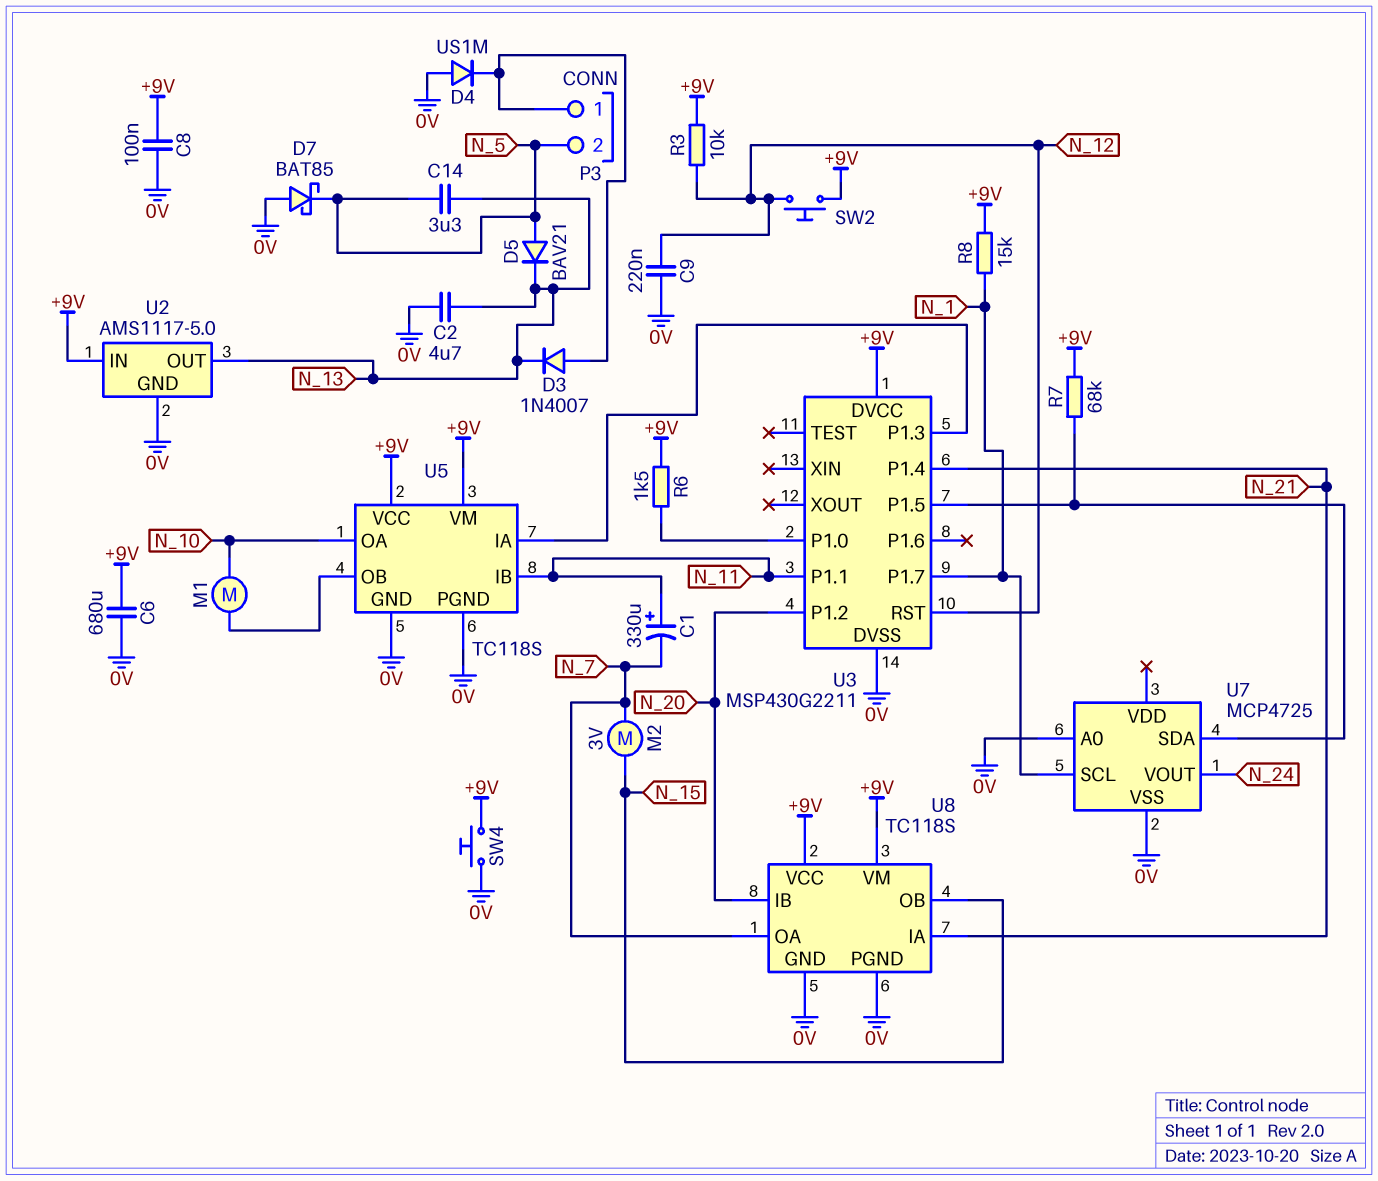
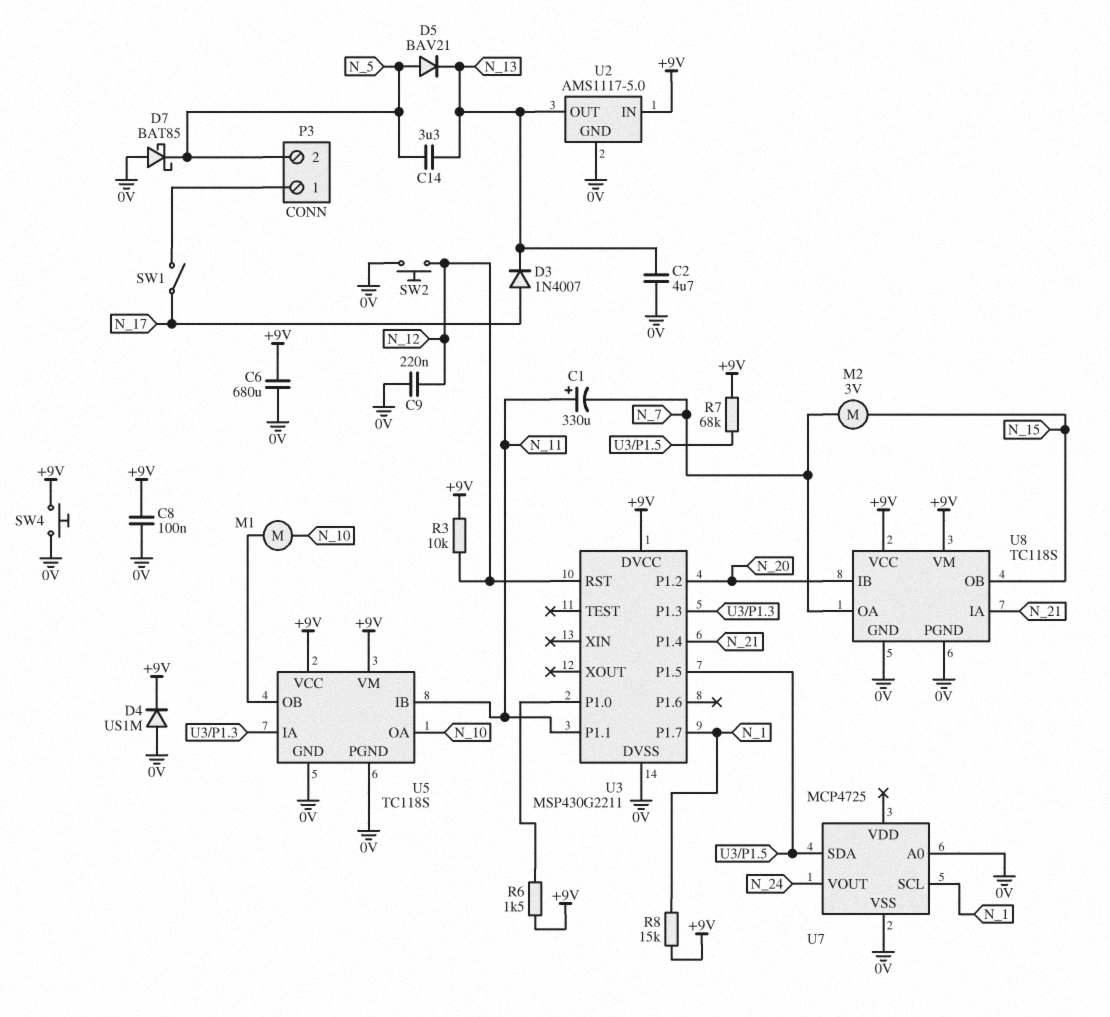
D3: diode 1N4007 (A P3/1, K N_13) -> diode 1N4007 (A N_17, K N_13)
D4: diode US1M (A 0V, K P3/1) -> diode US1M (A 0V, K +9V)
SW1: none -> switch (N_17, P3/1)
SW2: button (+9V, N_12) -> button (0V, N_12)

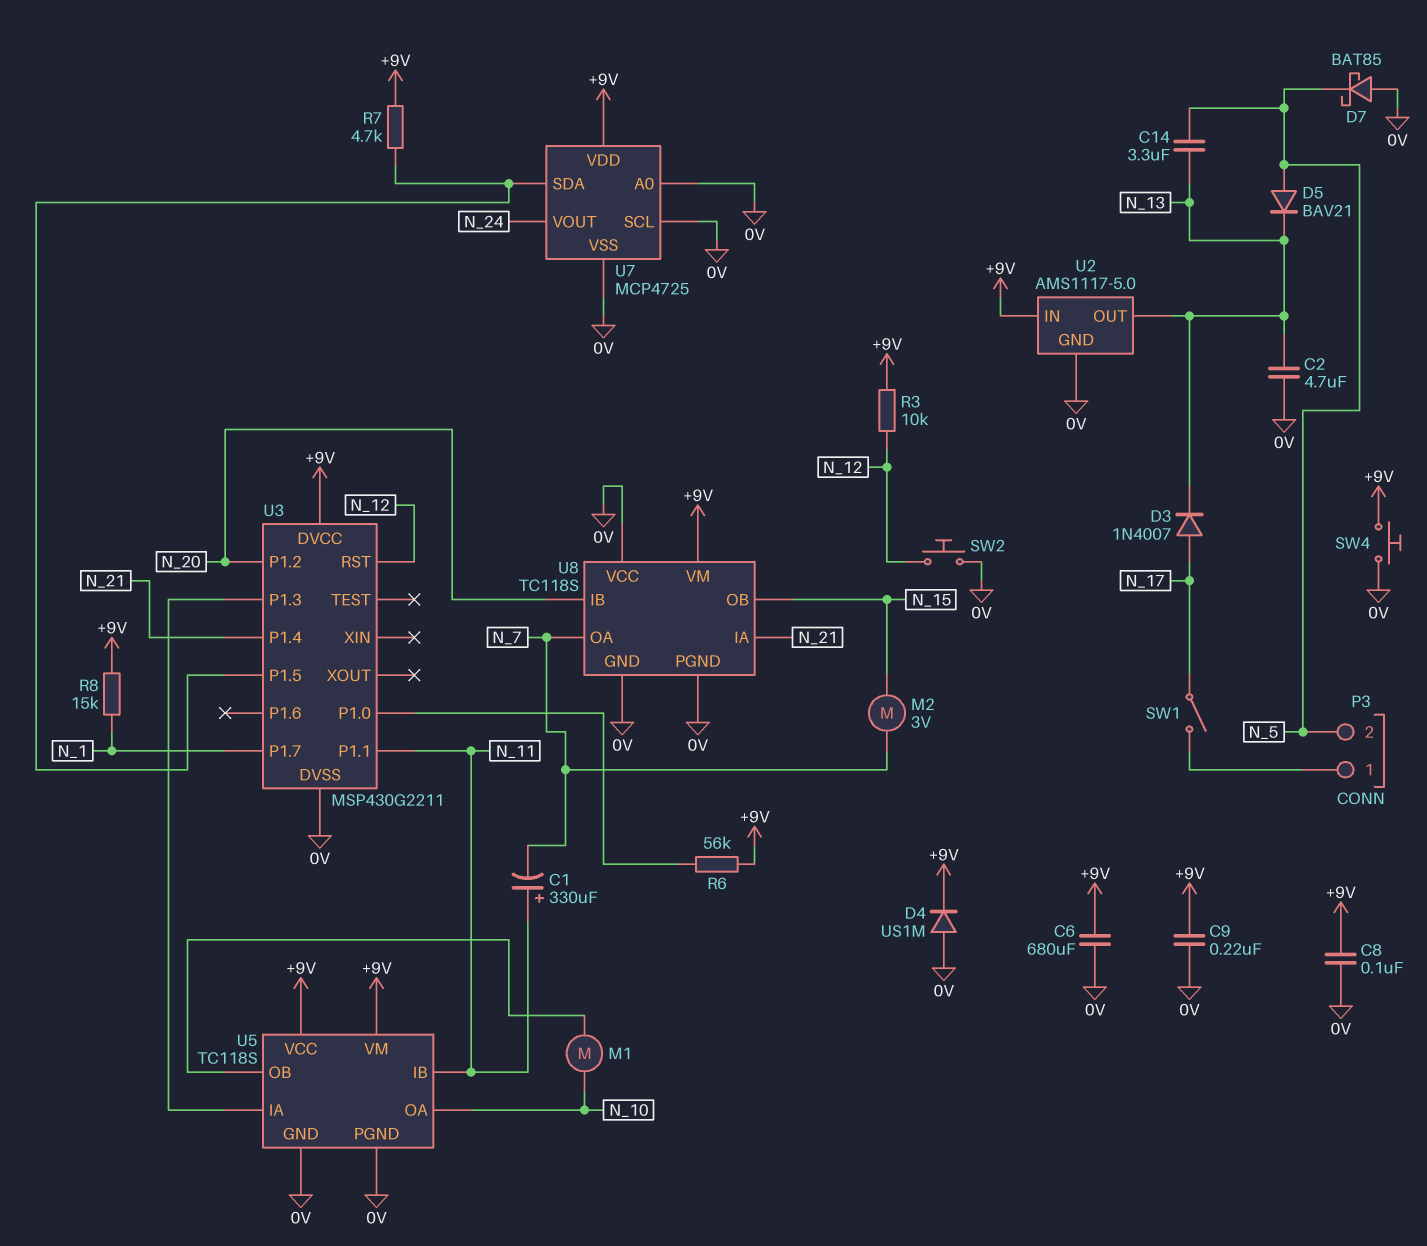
C9: 220nF (0V, N_12) -> 220nF (+9V, 0V)
R6: 1.5k (+9V, U3/P1.0) -> 56k (+9V, U3/P1.0)
R7: 68k (+9V, U3/P1.5) -> 4.7k (+9V, U3/P1.5)
U7 pin SCL: N_1 -> 0V
U7 pin VDD: none -> +9V
U8 pin VCC: +9V -> 0V

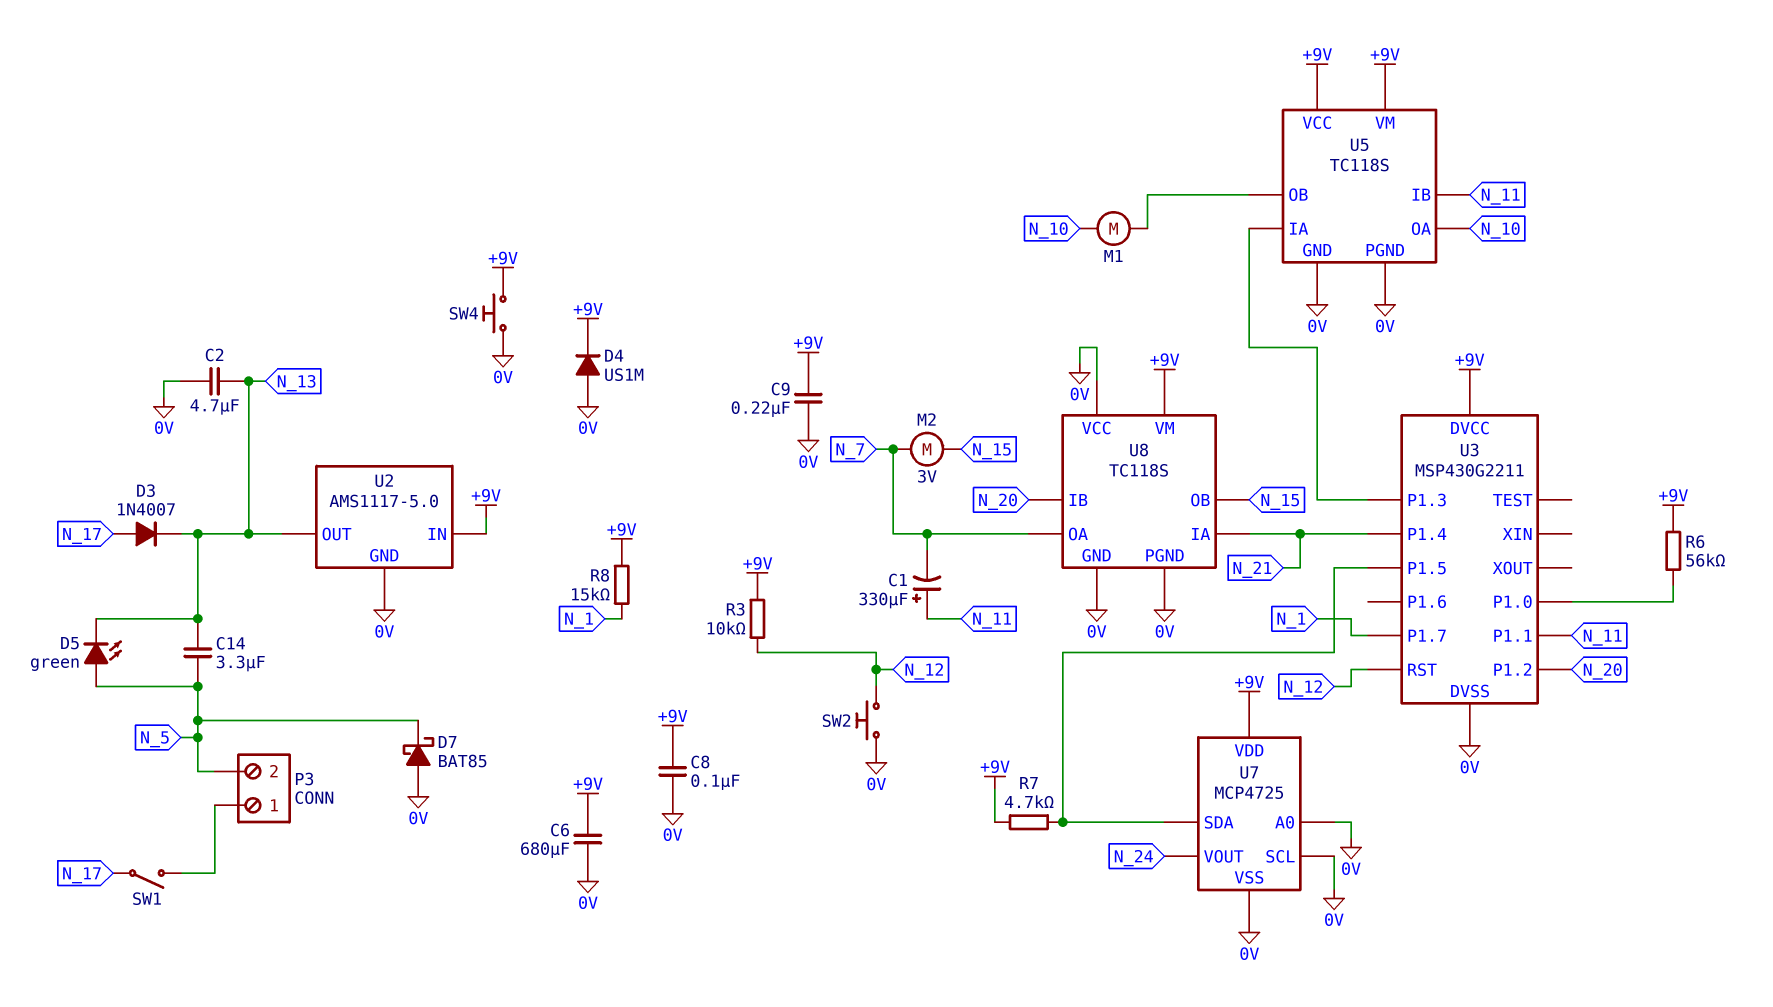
D5: diode BAV21 (A N_5, K N_13) -> LED green (A N_5, K N_13)

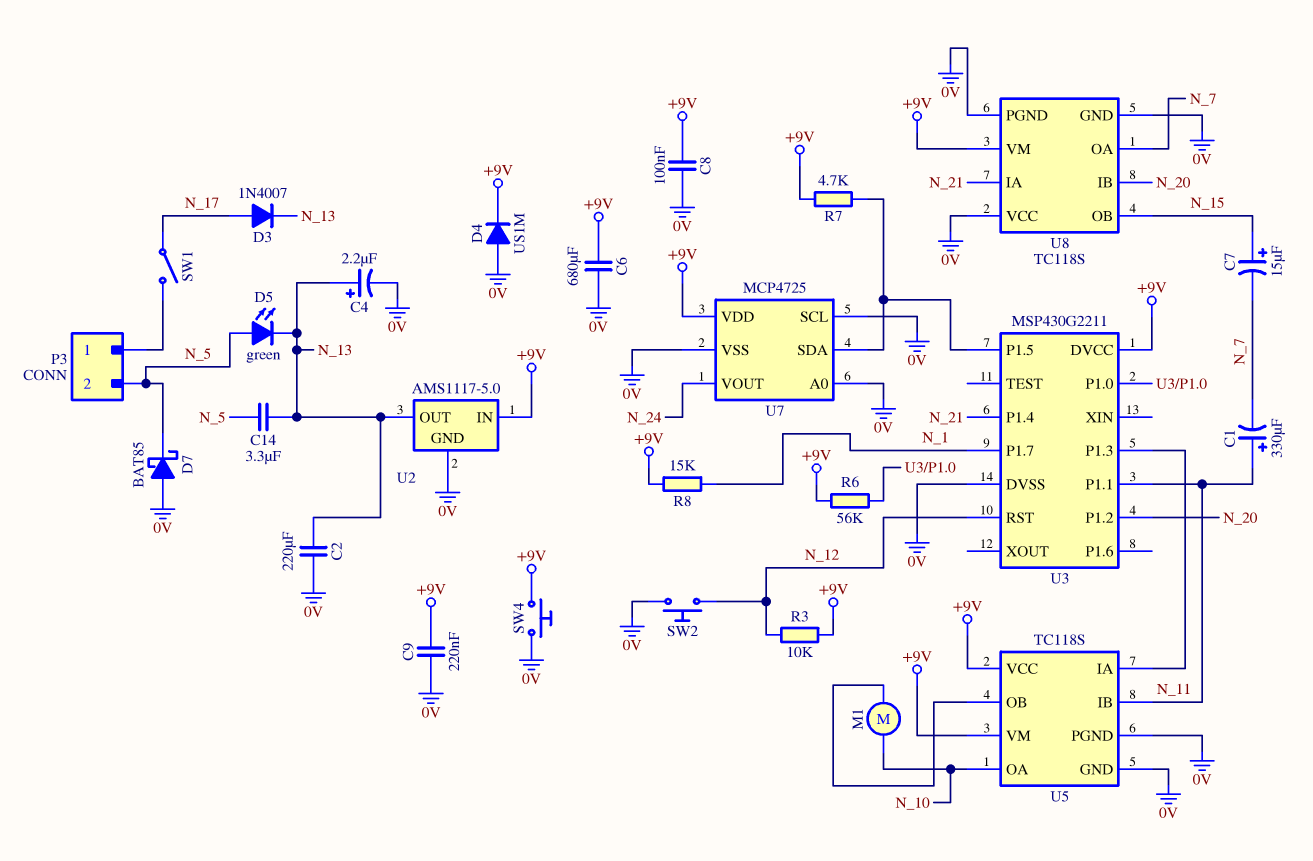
C2: 4.7uF (0V, N_13) -> 220uF (0V, N_13)
C4: none -> 2.2uF (plus N_13, minus 0V)
C7: none -> 15uF (plus N_15, minus N_7)
M2: motor 3V (N_7, N_15) -> none

